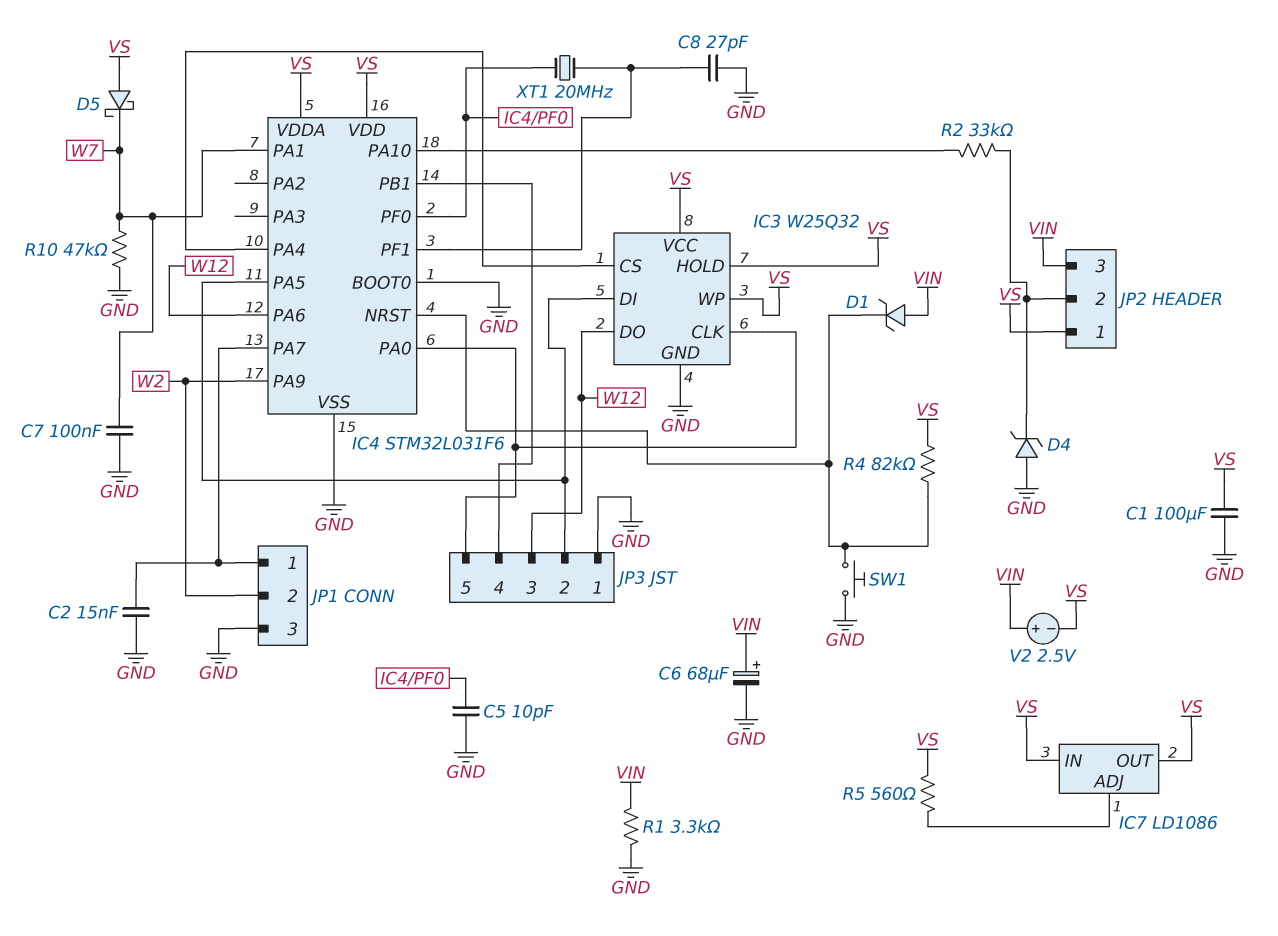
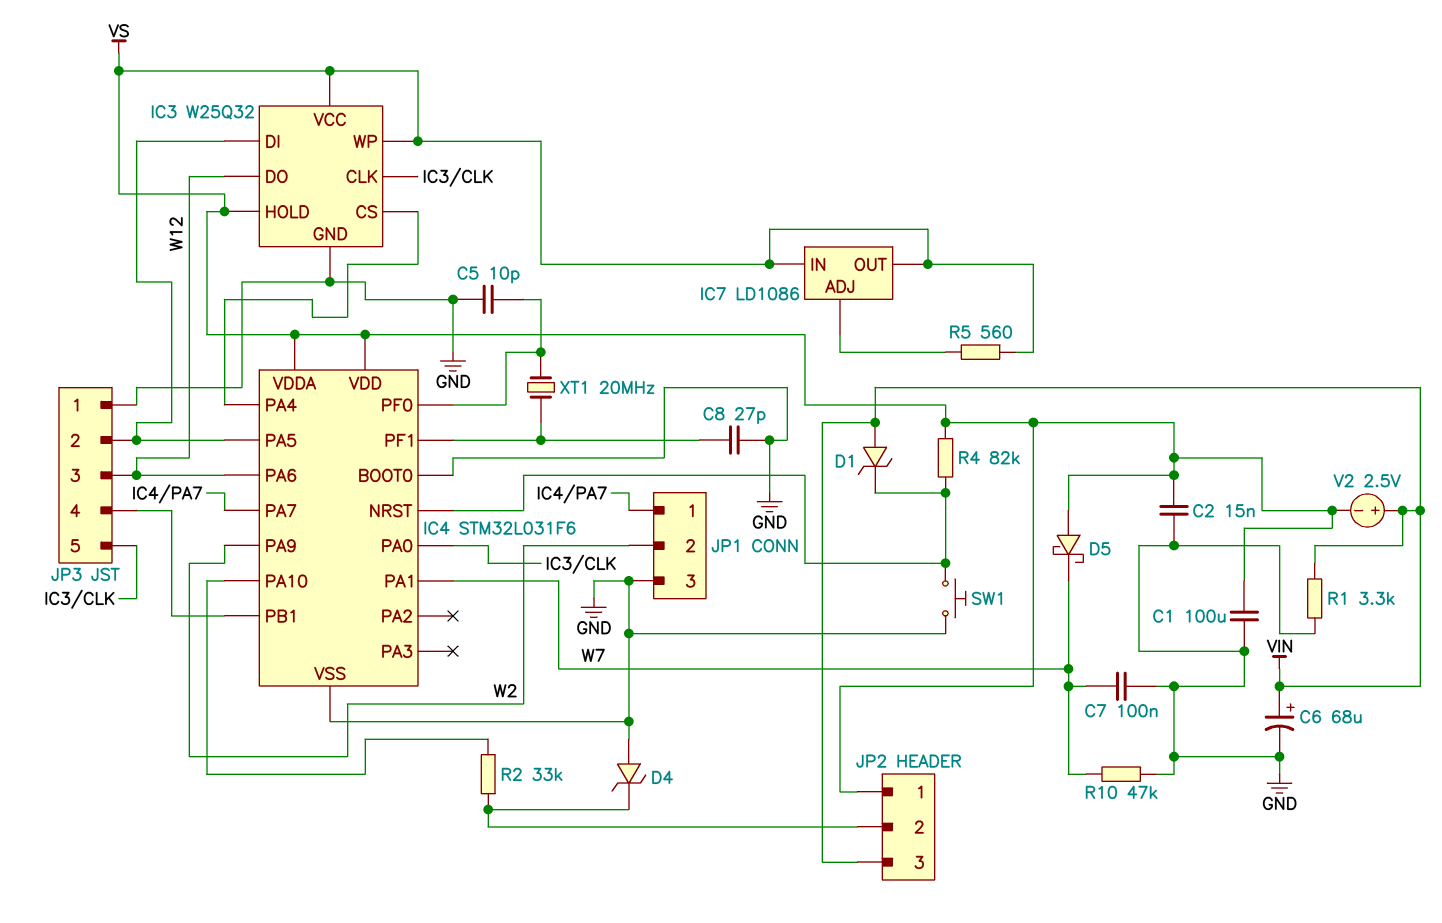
C2: 15nF (GND, IC4/PA7) -> 15nF (GND, VS)

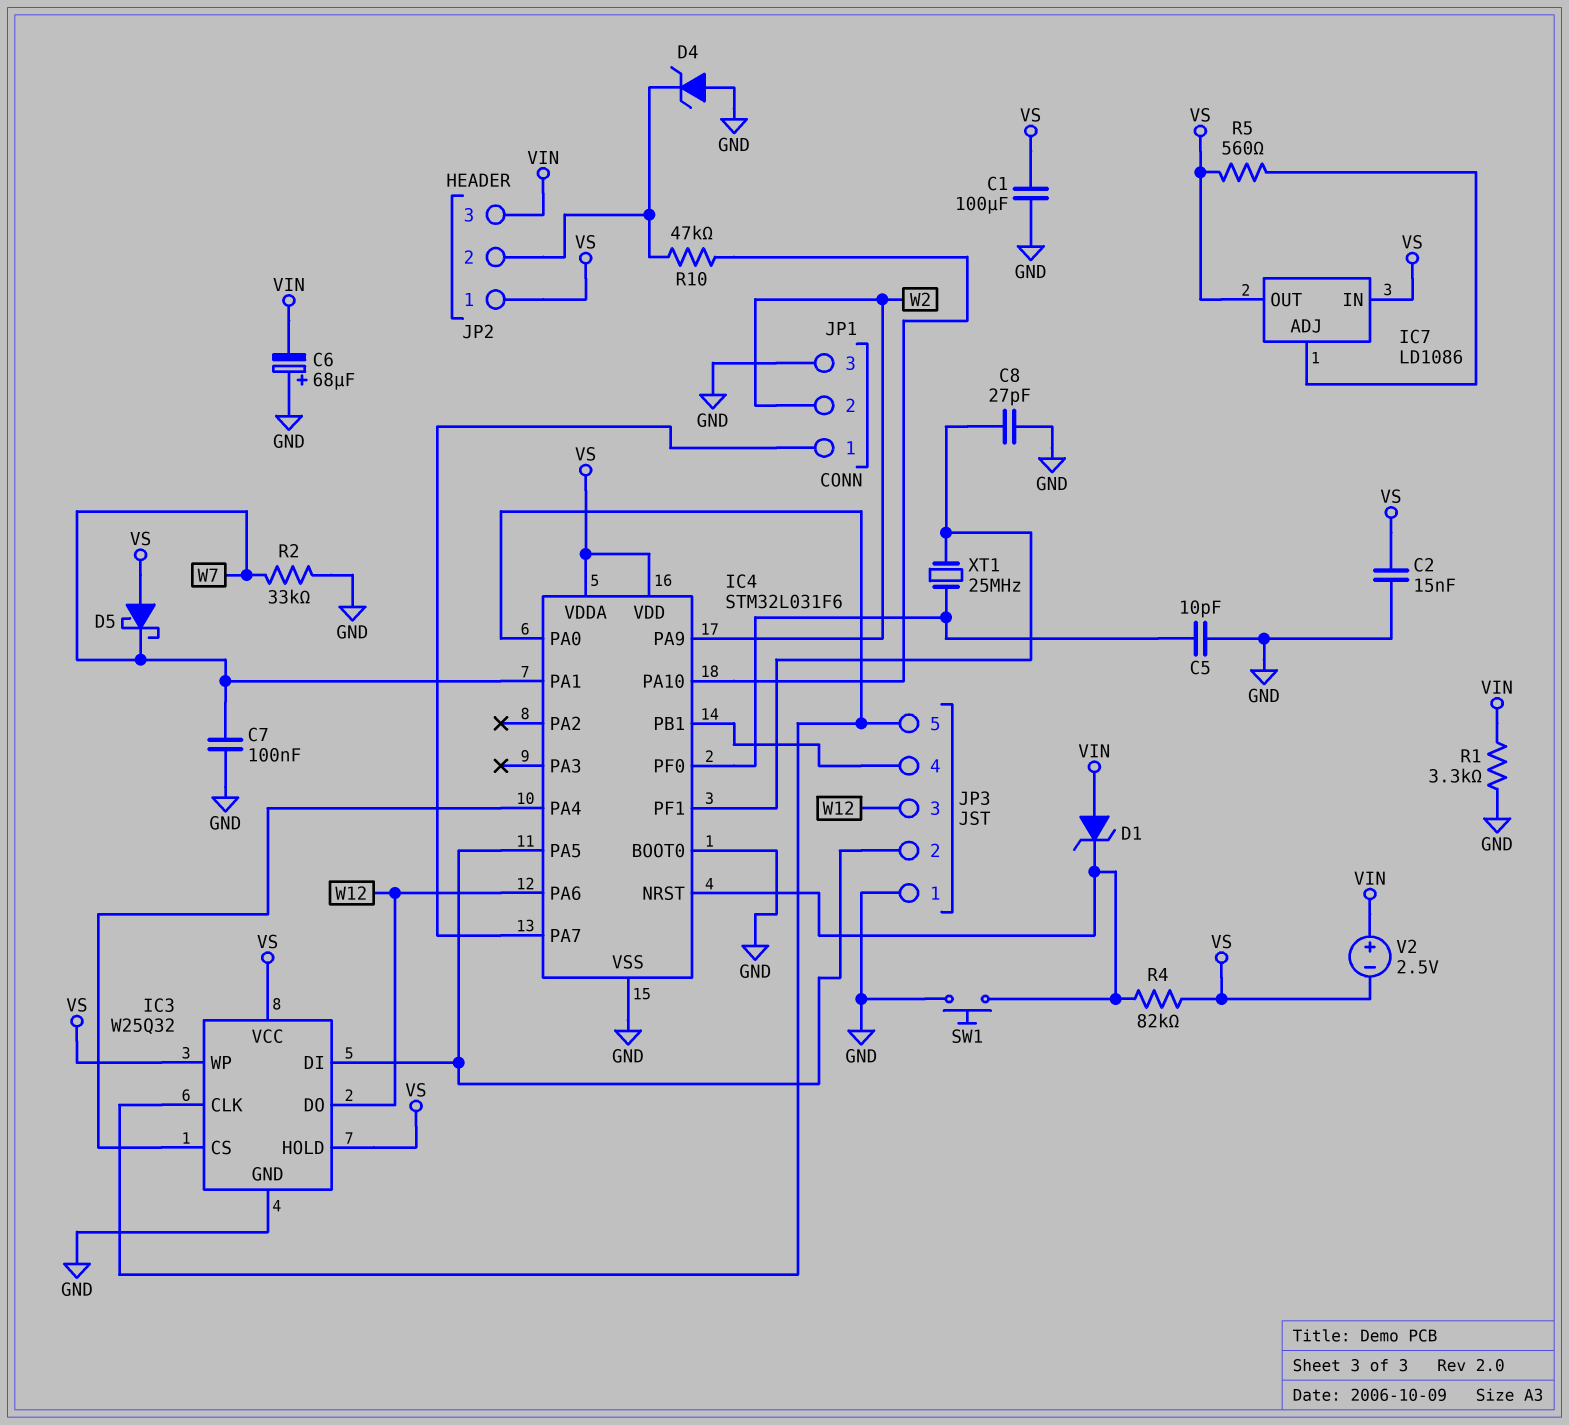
C6: 68uF (plus VIN, minus GND) -> 68uF (plus GND, minus VIN)
R2: 33k (IC4/PA10, JP2/2) -> 33k (GND, W7)
R10: 47k (GND, W7) -> 47k (IC4/PA10, JP2/2)
XT1: 20MHz (IC4/PF0, IC4/PF1) -> 25MHz (IC4/PF0, IC4/PF1)

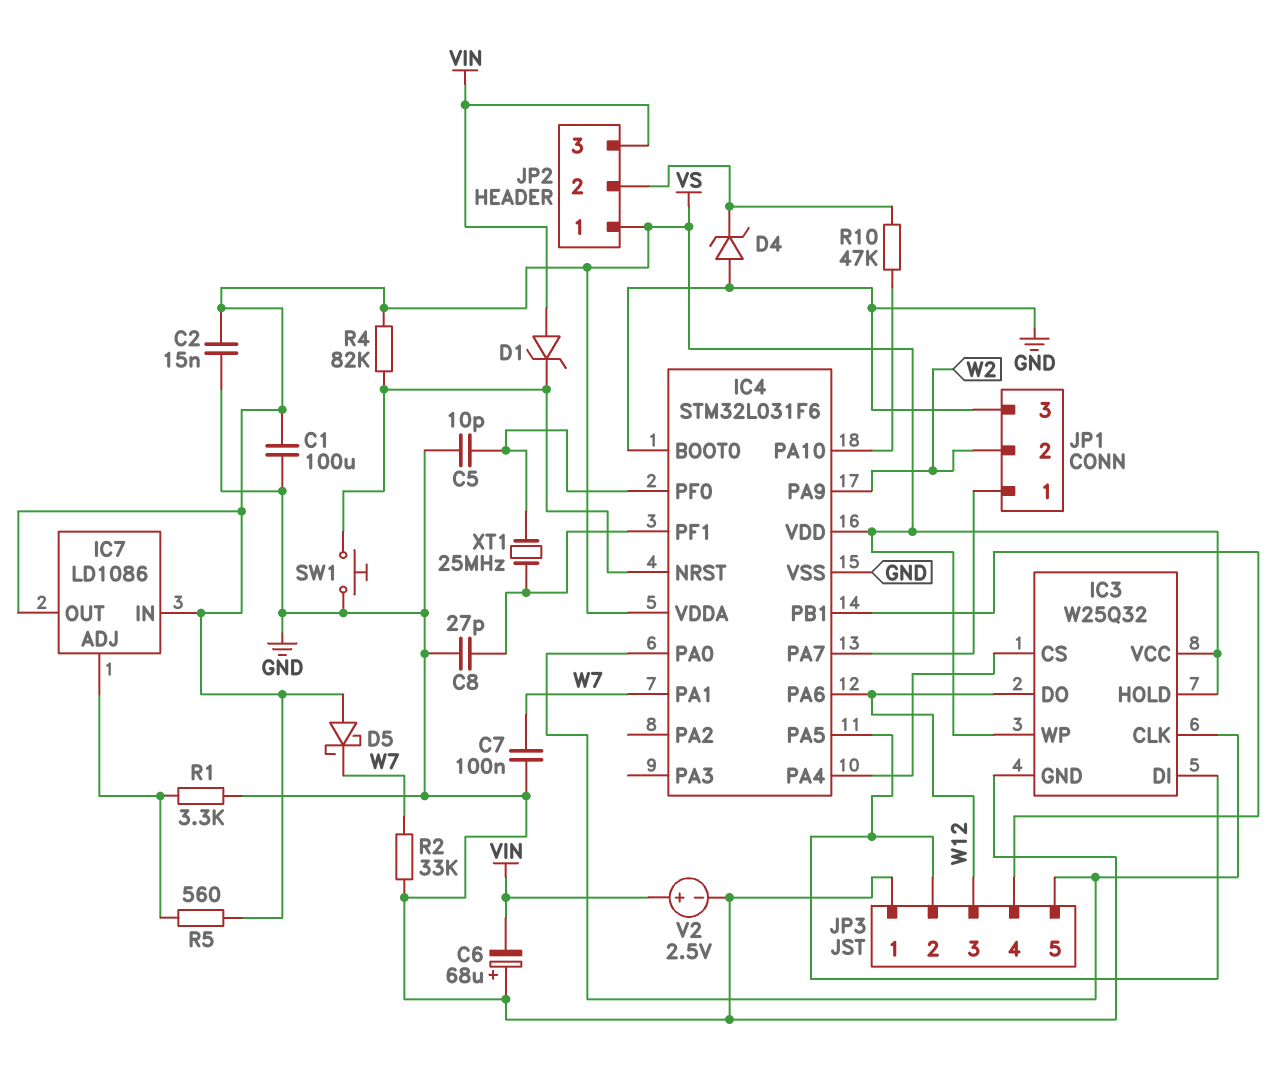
R1: 3.3k (GND, VIN) -> 3.3k (GND, IC7/ADJ)
V2: 2.5V (plus VIN, minus VS) -> 2.5V (plus VIN, minus GND)

